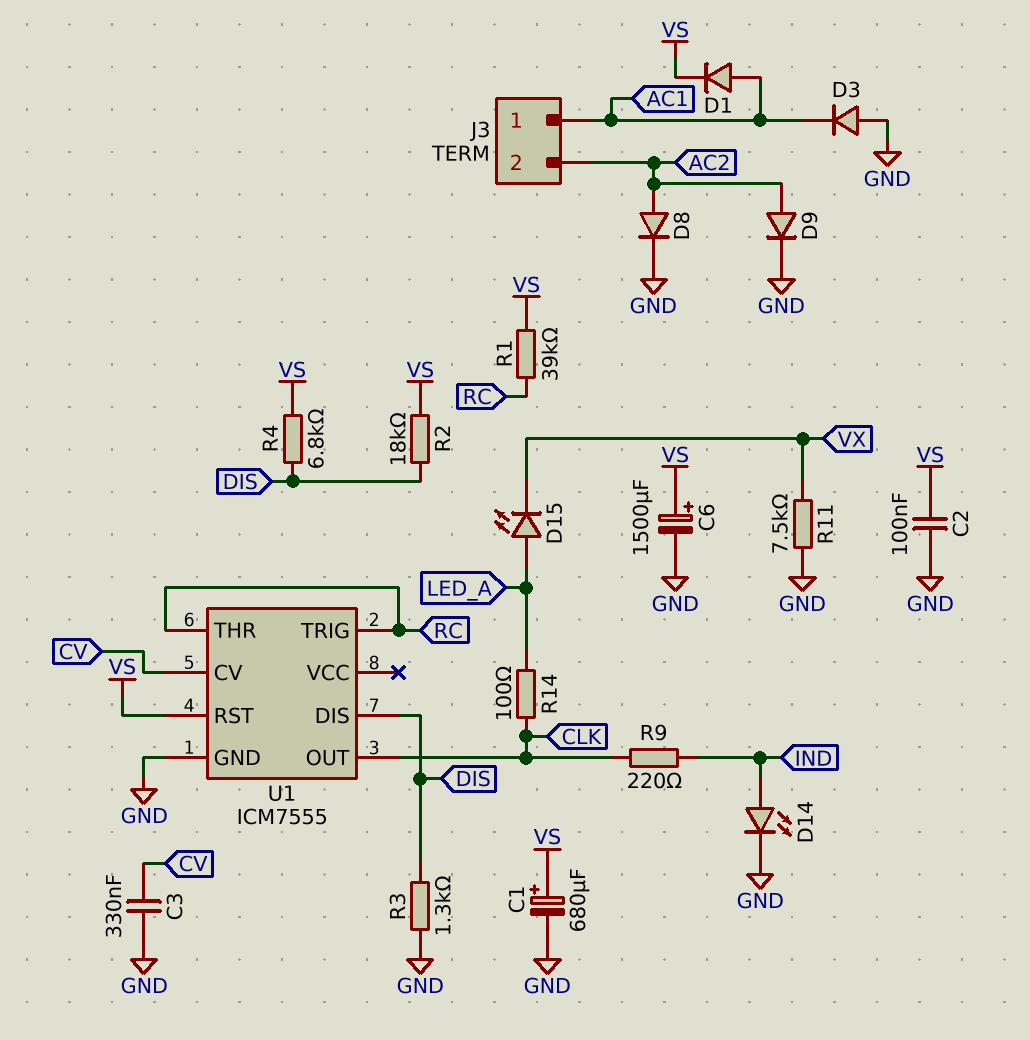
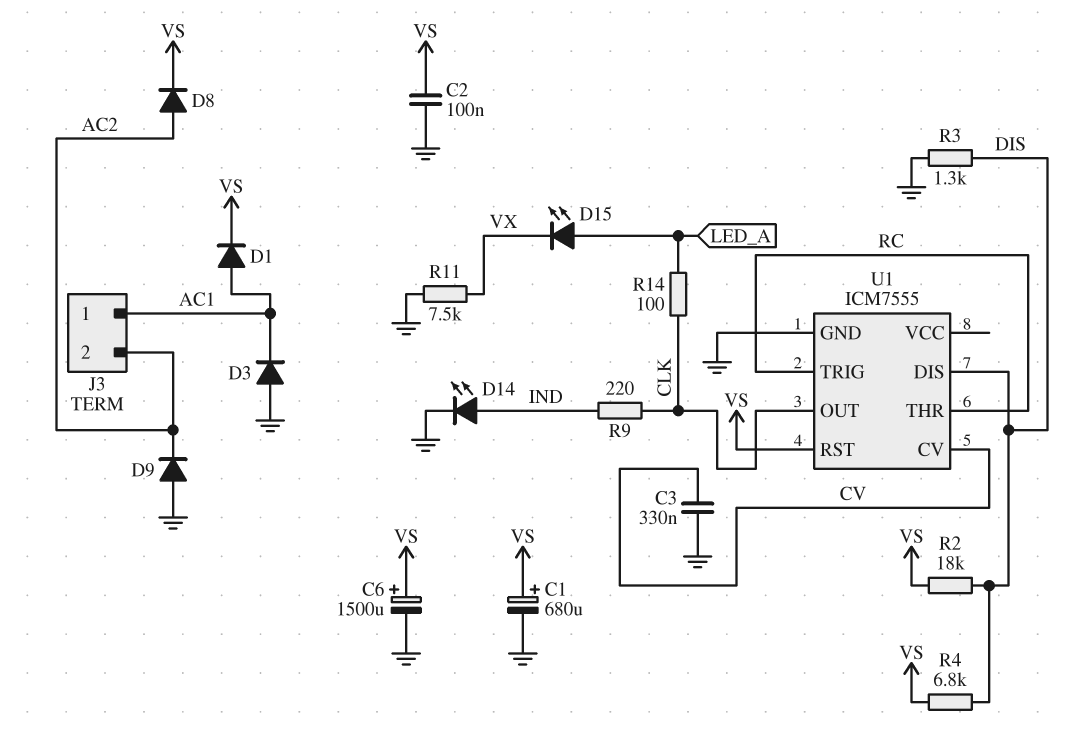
D8: diode (A AC2, K GND) -> diode (A AC2, K VS)
D9: diode (A AC2, K GND) -> diode (A GND, K AC2)
R1: 39k (RC, VS) -> none

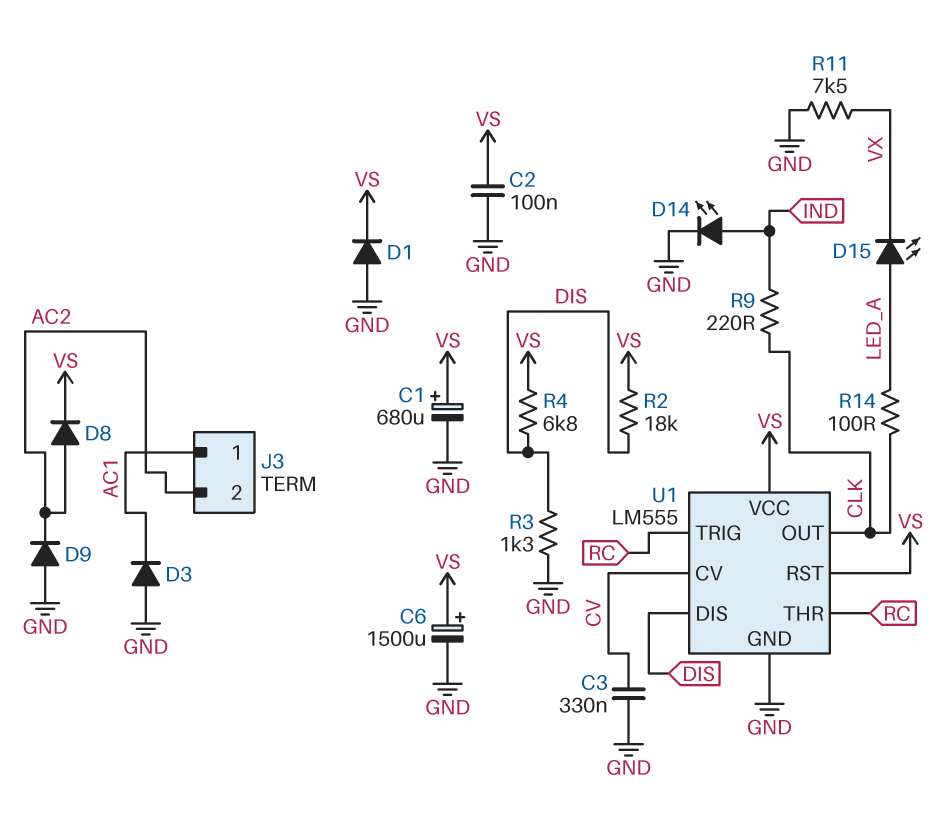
D1: diode (A AC1, K VS) -> diode (A GND, K VS)
U1: ICM7555 -> LM555
U1 pin VCC: none -> VS

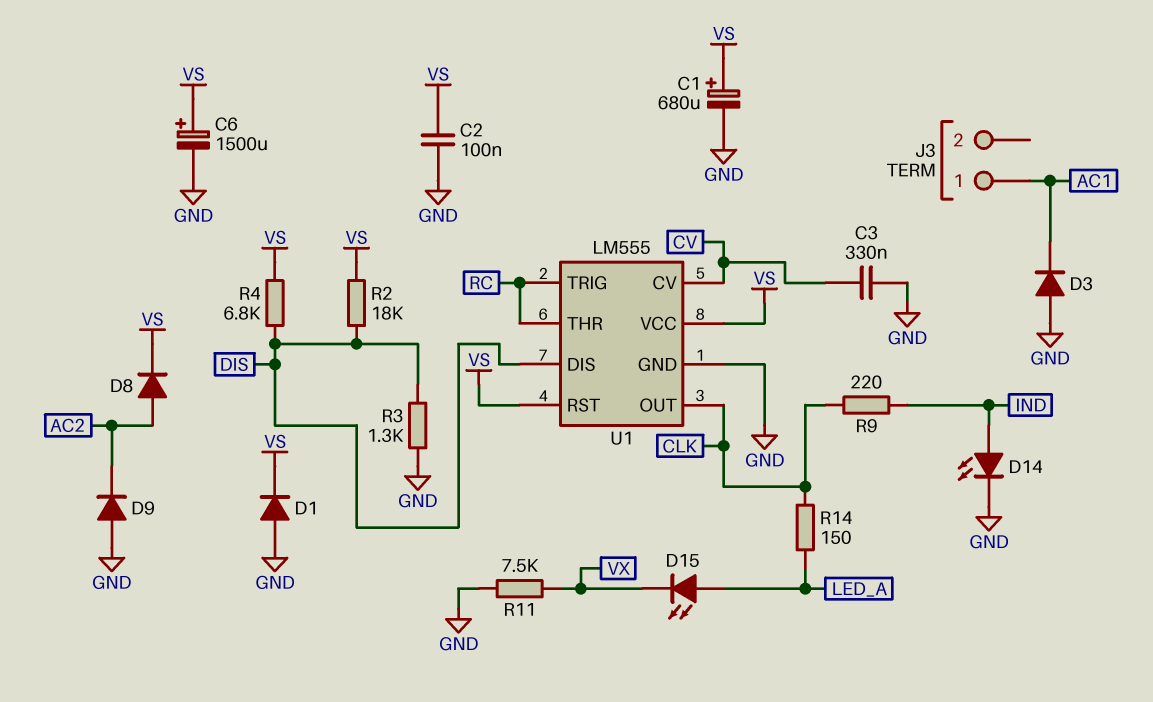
J3 pin 2: AC2 -> none
R14: 100 (CLK, LED_A) -> 150 (CLK, LED_A)

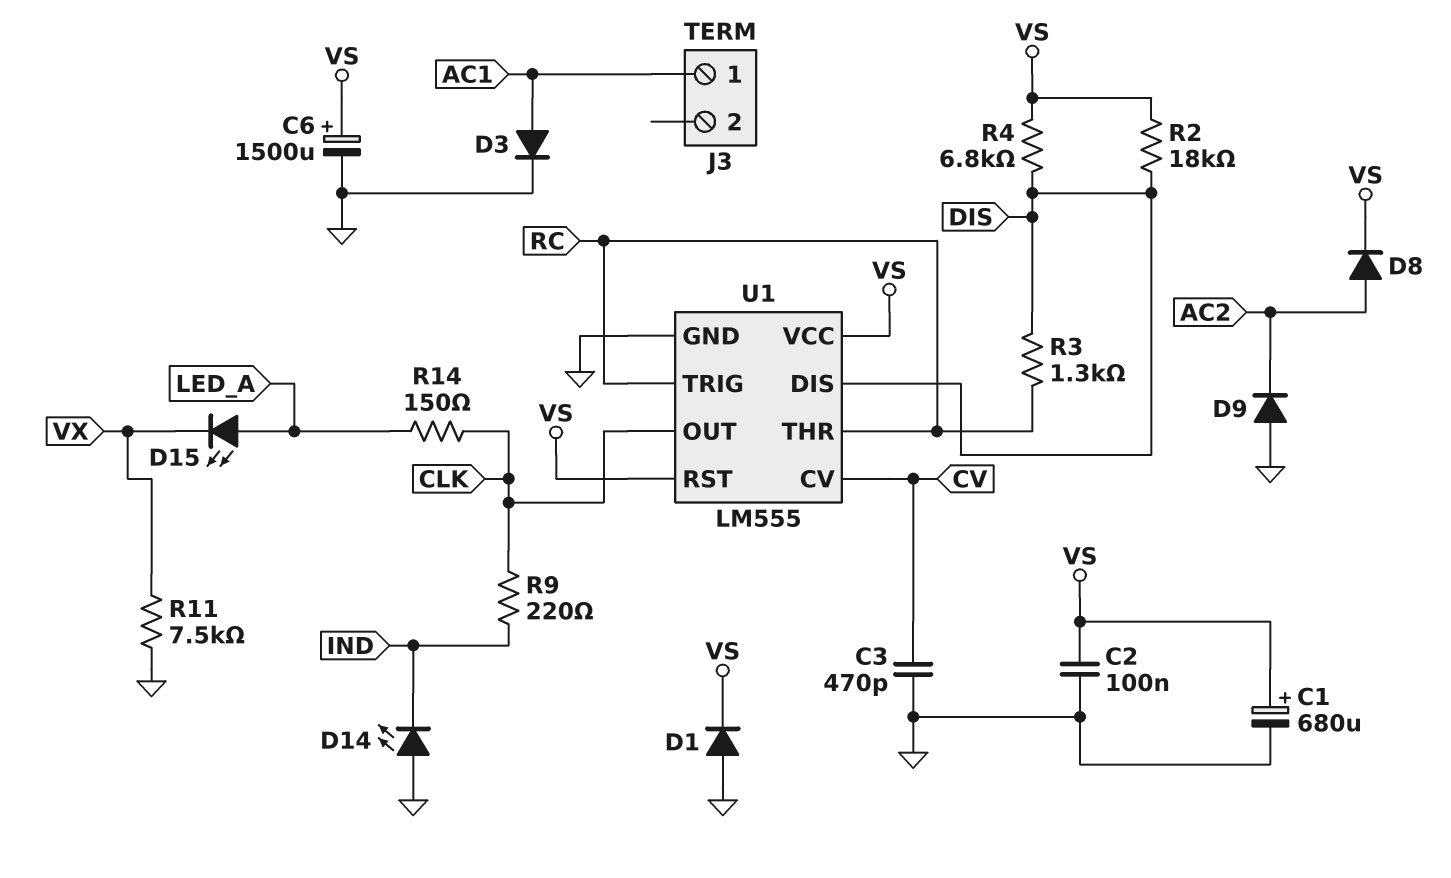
C3: 330nF (CV, GND) -> 470pF (CV, GND)
D3: diode (A GND, K AC1) -> diode (A AC1, K GND)
D14: LED (A IND, K GND) -> LED (A GND, K IND)
R3: 1.3k (DIS, GND) -> 1.3k (DIS, RC)

